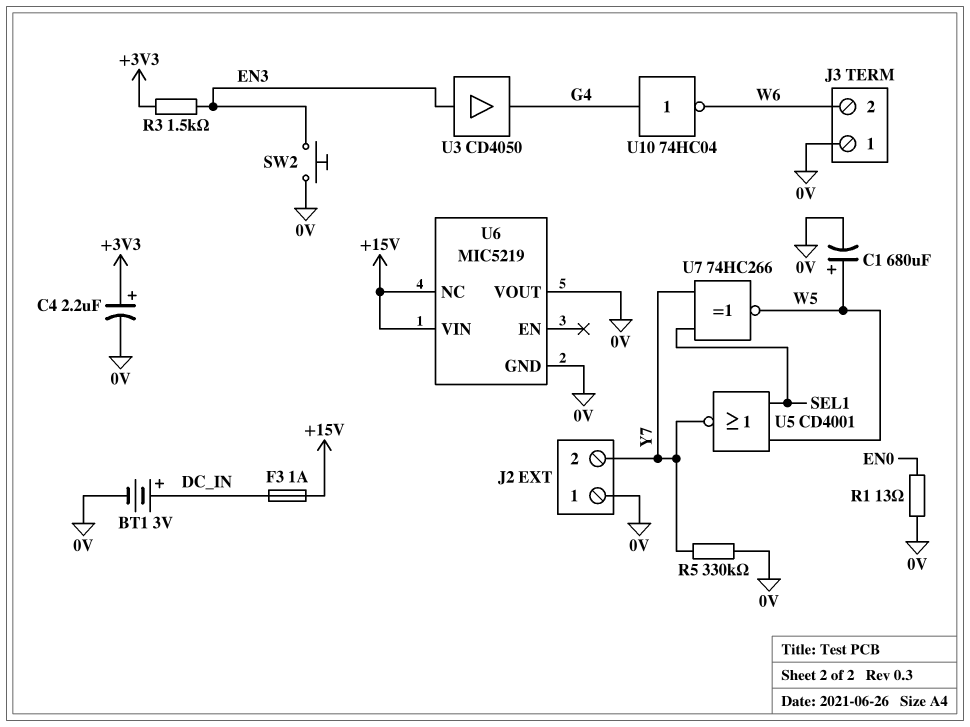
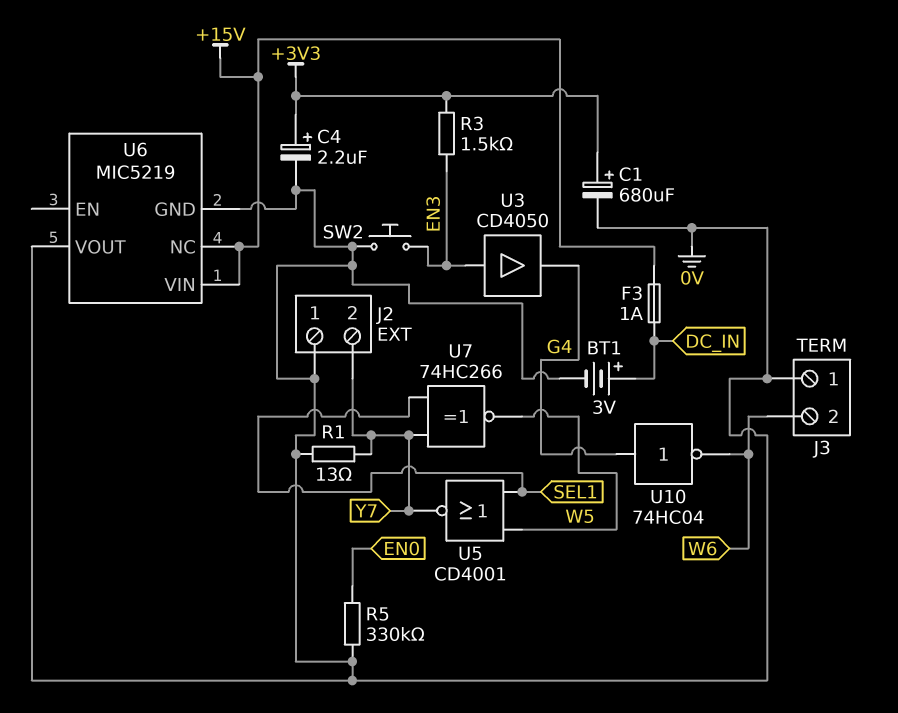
C1: 680uF (plus W5, minus 0V) -> 680uF (plus +3V3, minus 0V)
R1: 13 (0V, EN0) -> 13 (0V, Y7)
R5: 330k (0V, Y7) -> 330k (0V, EN0)

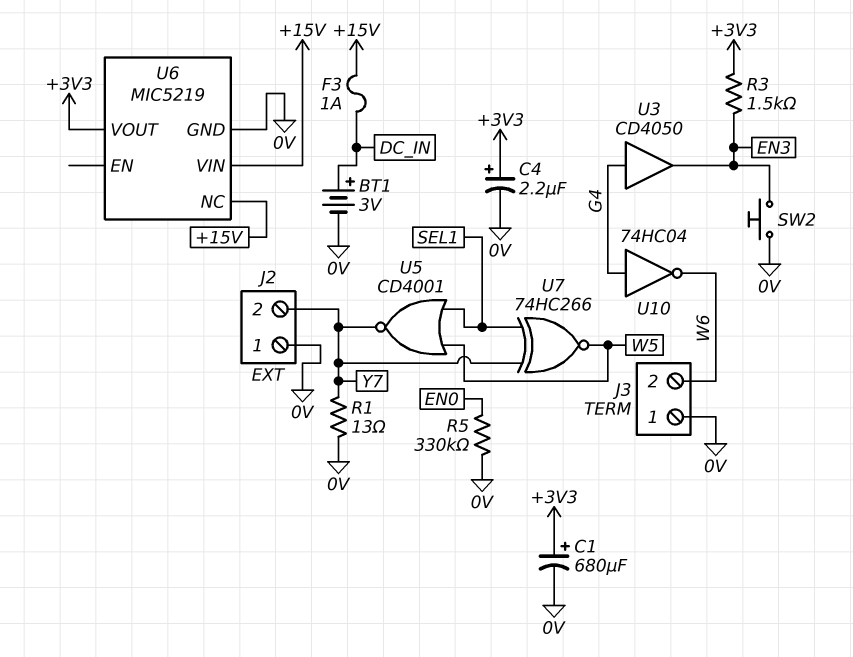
U3: buffer CD4050 (in EN3, out G4) -> buffer CD4050 (in G4, out EN3)
U6 pin VOUT: 0V -> +3V3

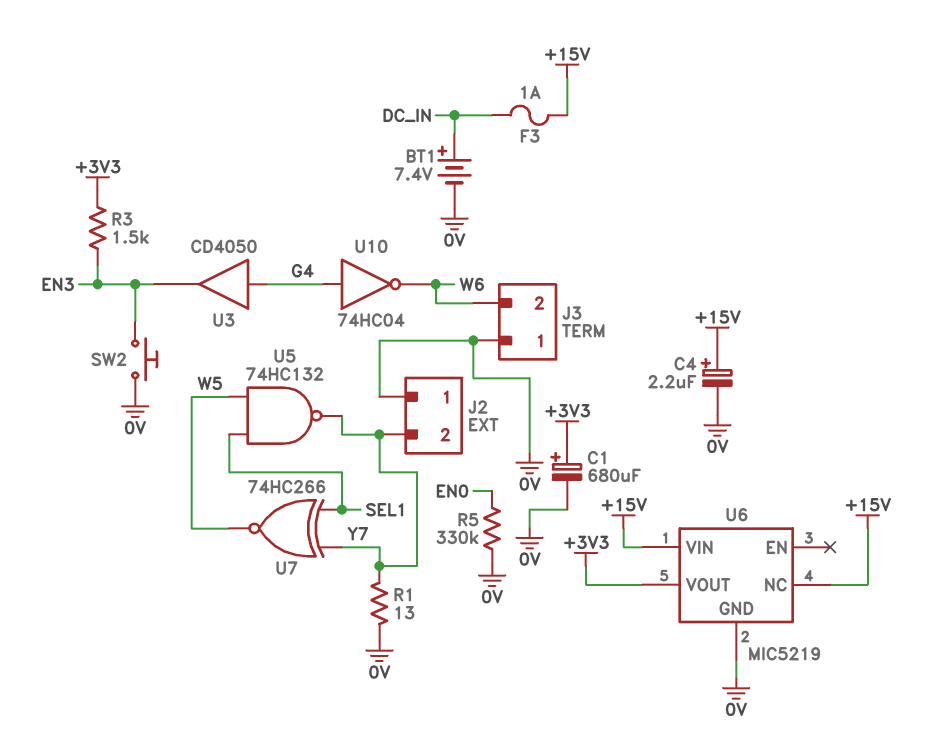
BT1: 3V (plus DC_IN, minus 0V) -> 7.4V (plus DC_IN, minus 0V)
C4: 2.2uF (plus +3V3, minus 0V) -> 2.2uF (plus +15V, minus 0V)
U5: NOR CD4001 (in SEL1, in W5, out Y7) -> NAND 74HC132 (in SEL1, in W5, out Y7)

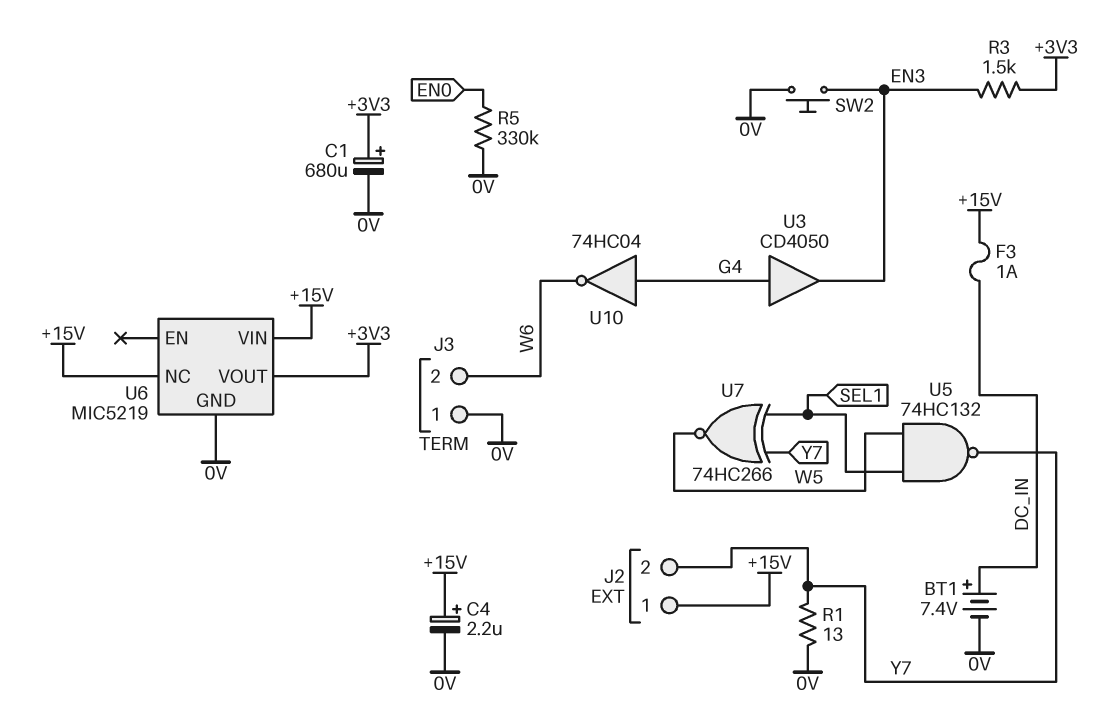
J2 pin 1: 0V -> +15V

